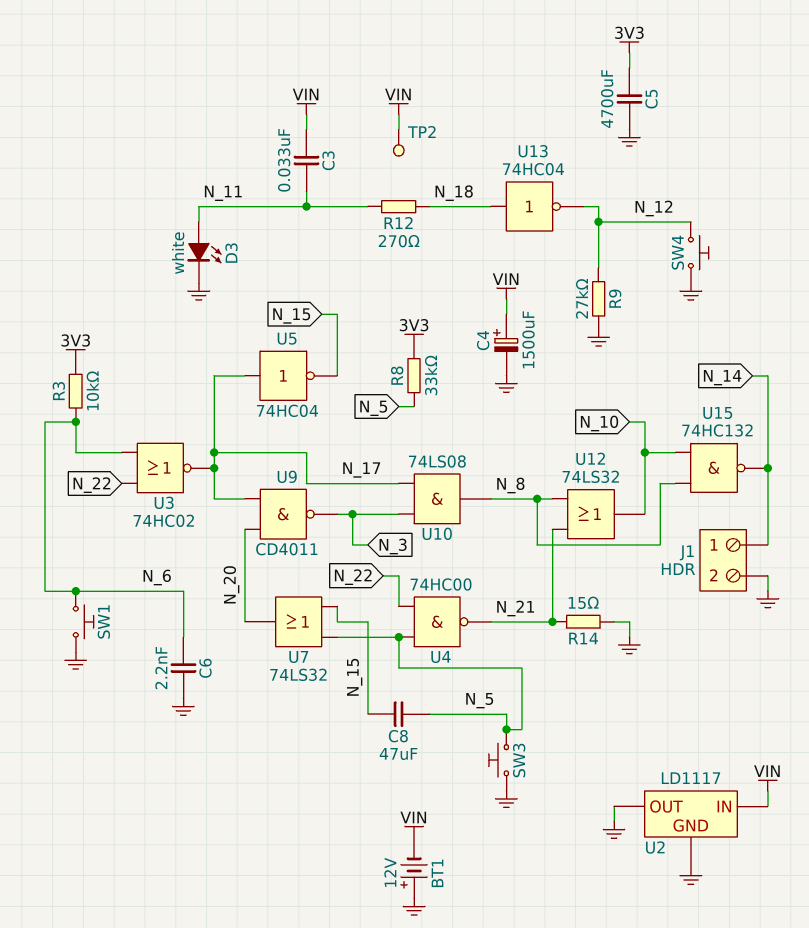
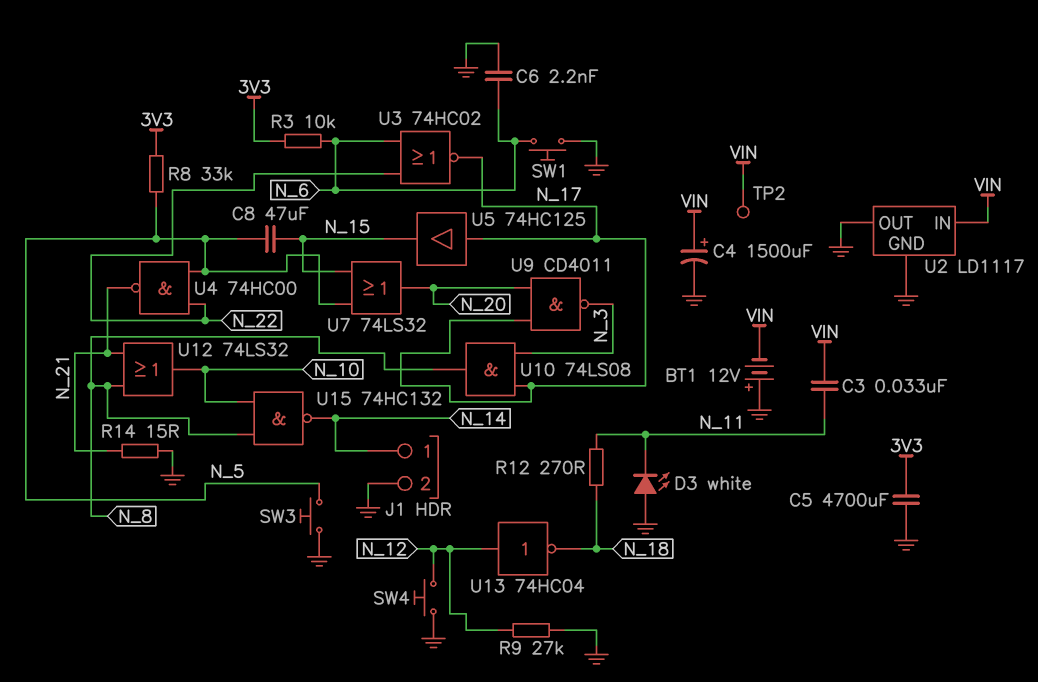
D3: LED white (A N_11, K GND) -> LED white (A GND, K N_11)
U5: NOT 74HC04 (in N_17, out N_15) -> buffer 74HC125 (in N_17, out N_15)
U13: NOT 74HC04 (in N_18, out N_12) -> NOT 74HC04 (in N_12, out N_18)

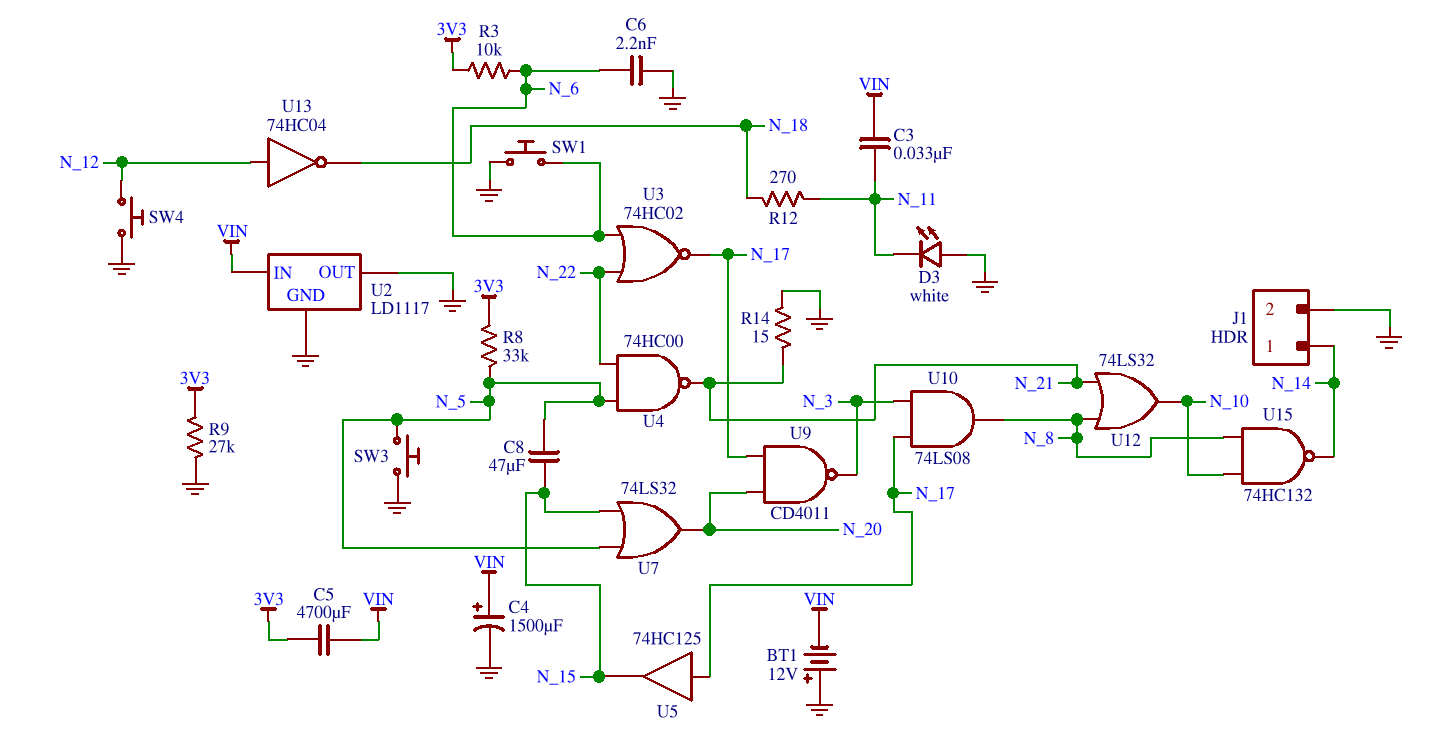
C5: 4700uF (3V3, GND) -> 4700uF (3V3, VIN)
R9: 27k (GND, N_12) -> 27k (3V3, GND)
TP2: test point (VIN) -> none

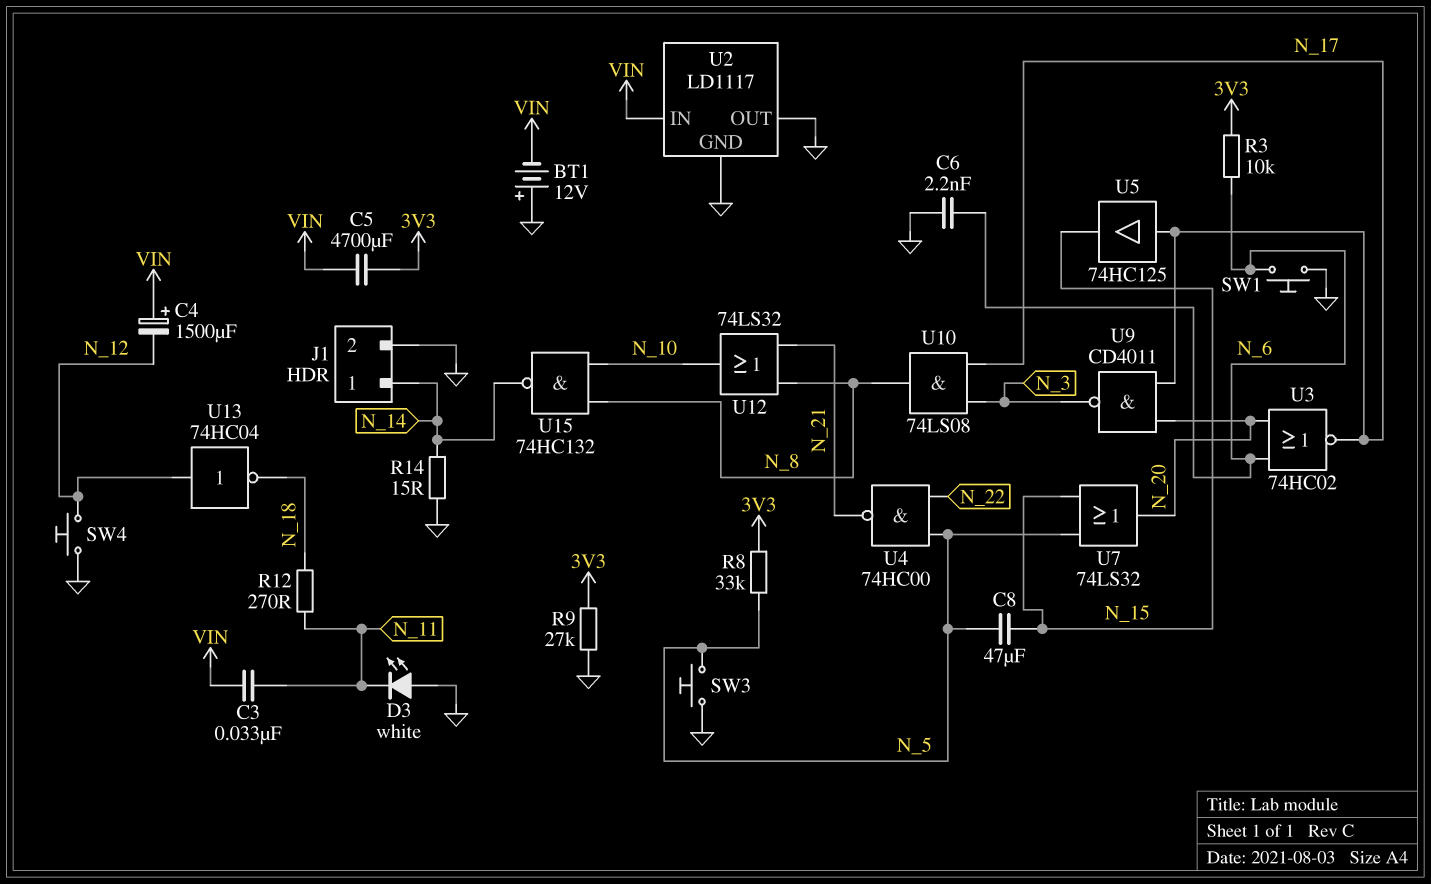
C4: 1500uF (plus VIN, minus GND) -> 1500uF (plus VIN, minus N_12)
R14: 15 (GND, N_21) -> 15 (GND, N_14)
U3: NOR 74HC02 (in N_6, in N_22, out N_17) -> NOR 74HC02 (in N_6, in N_20, out N_17)

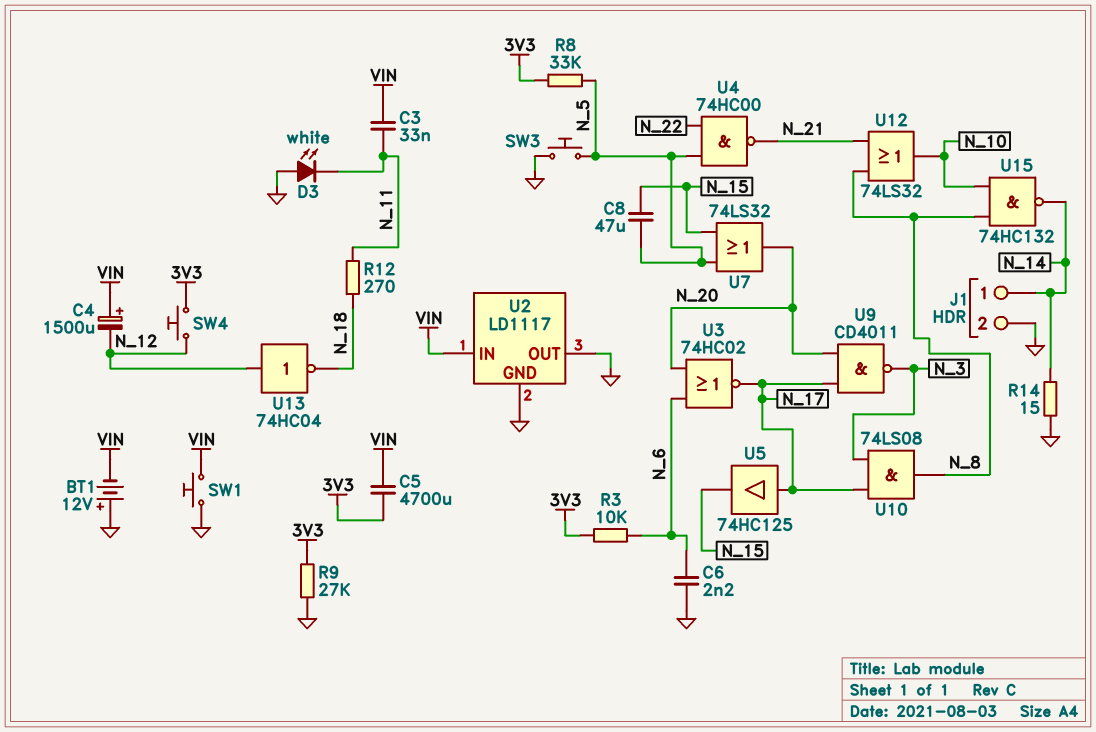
SW1: button (GND, N_6) -> button (GND, VIN)
SW4: button (GND, N_12) -> button (3V3, N_12)

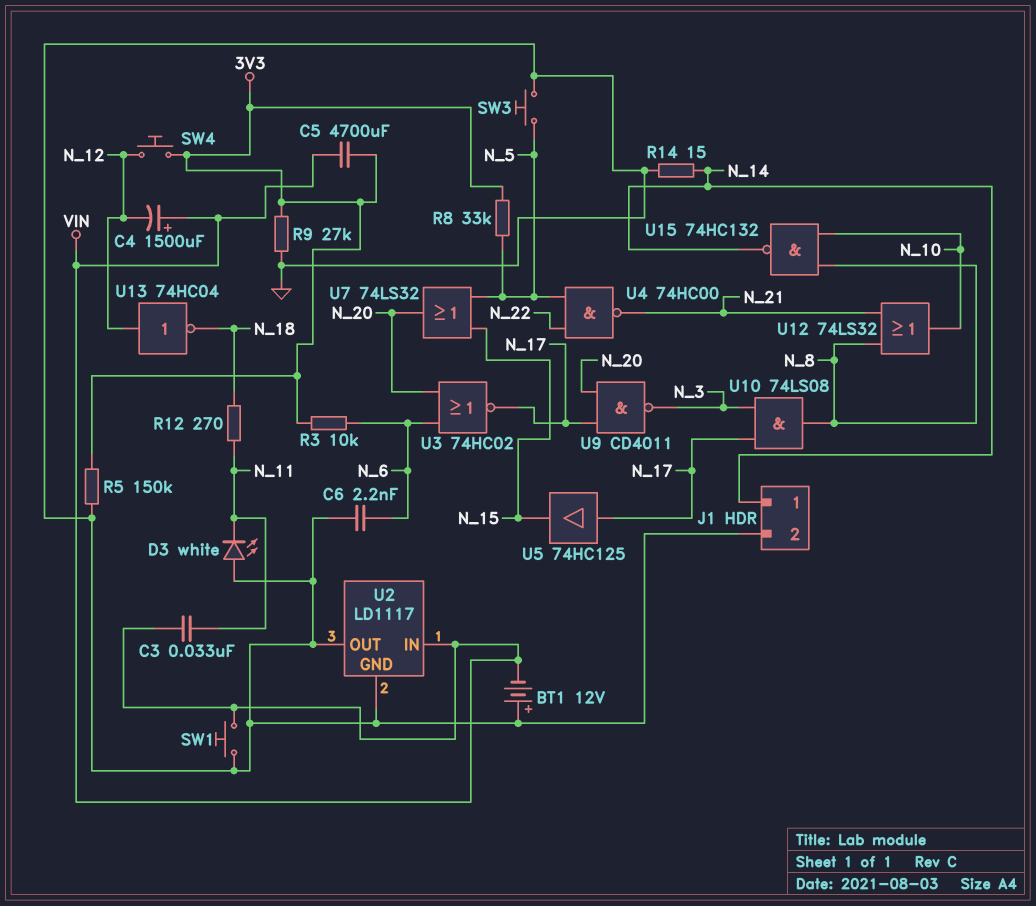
C8: 47uF (N_5, N_15) -> none
R5: none -> 150k (3V3, GND)

